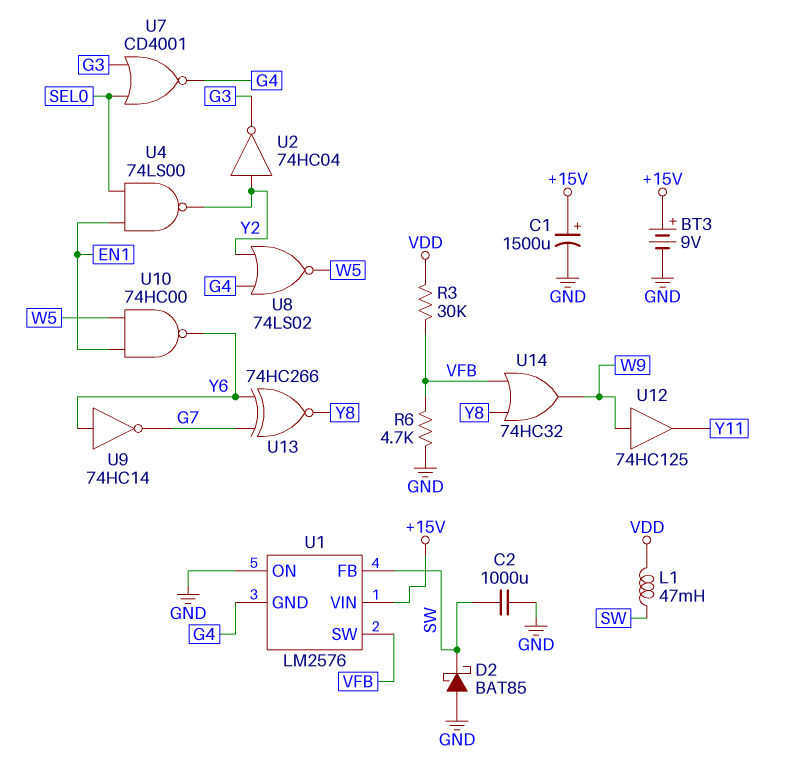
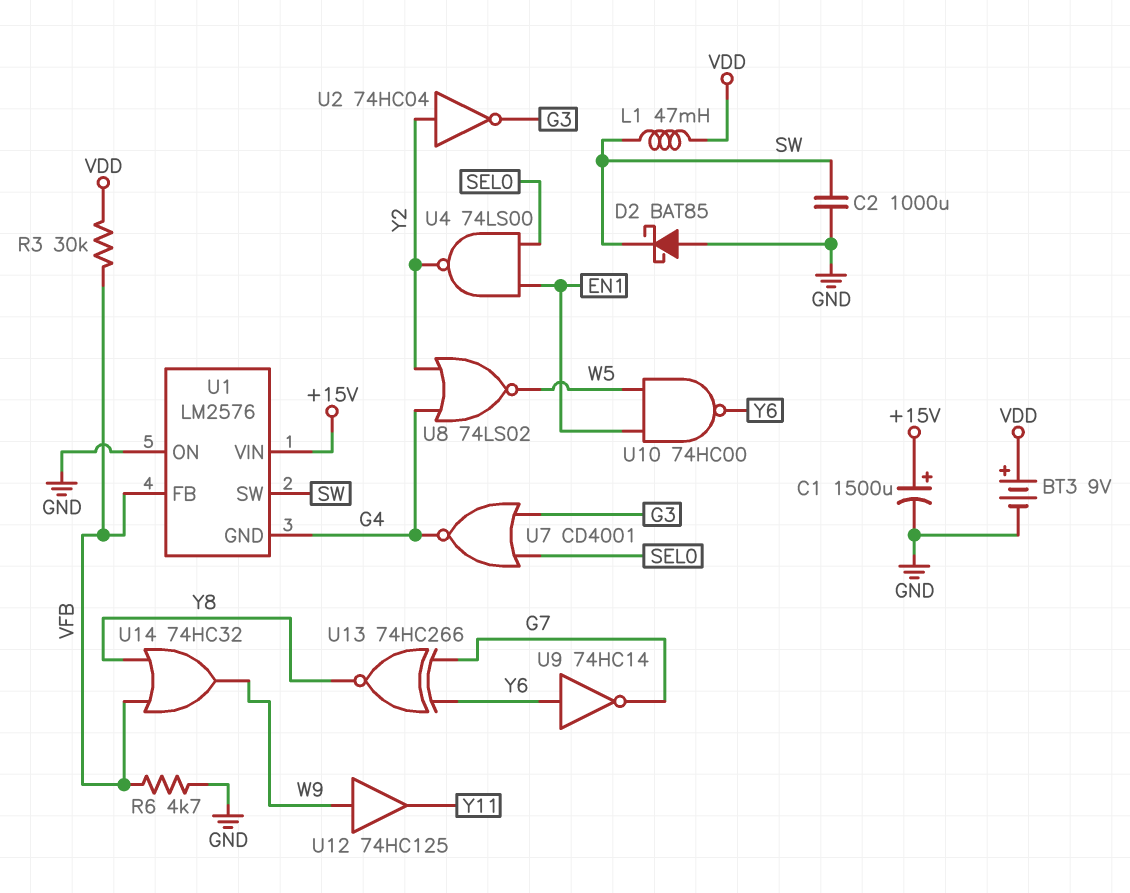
BT3: 9V (plus +15V, minus GND) -> 9V (plus VDD, minus GND)
U1 pin FB: SW -> VFB
U1 pin SW: VFB -> SW

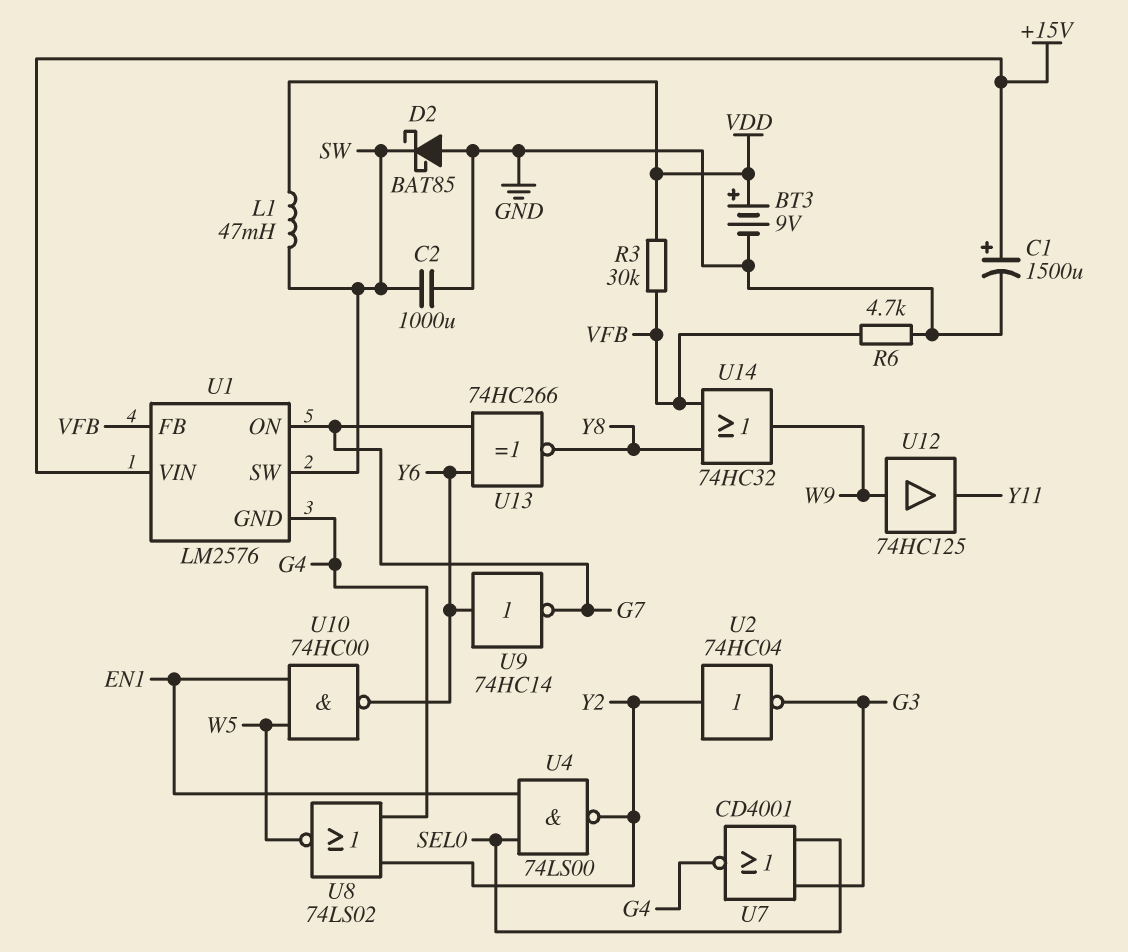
U1 pin ON: GND -> G7

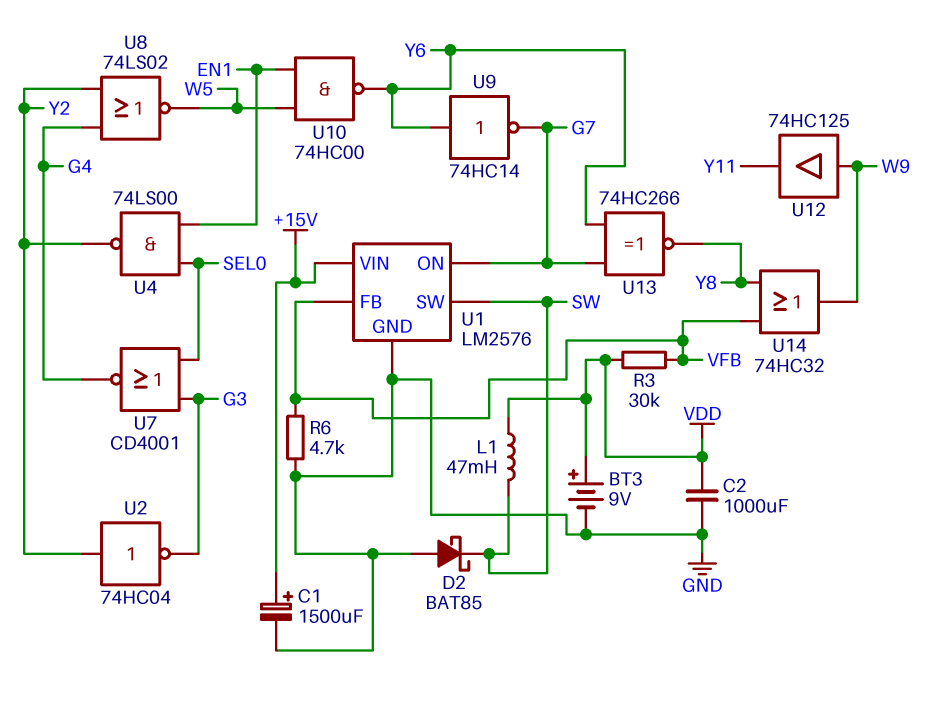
C2: 1000uF (GND, SW) -> 1000uF (GND, VDD)
U1 pin GND: G4 -> GND

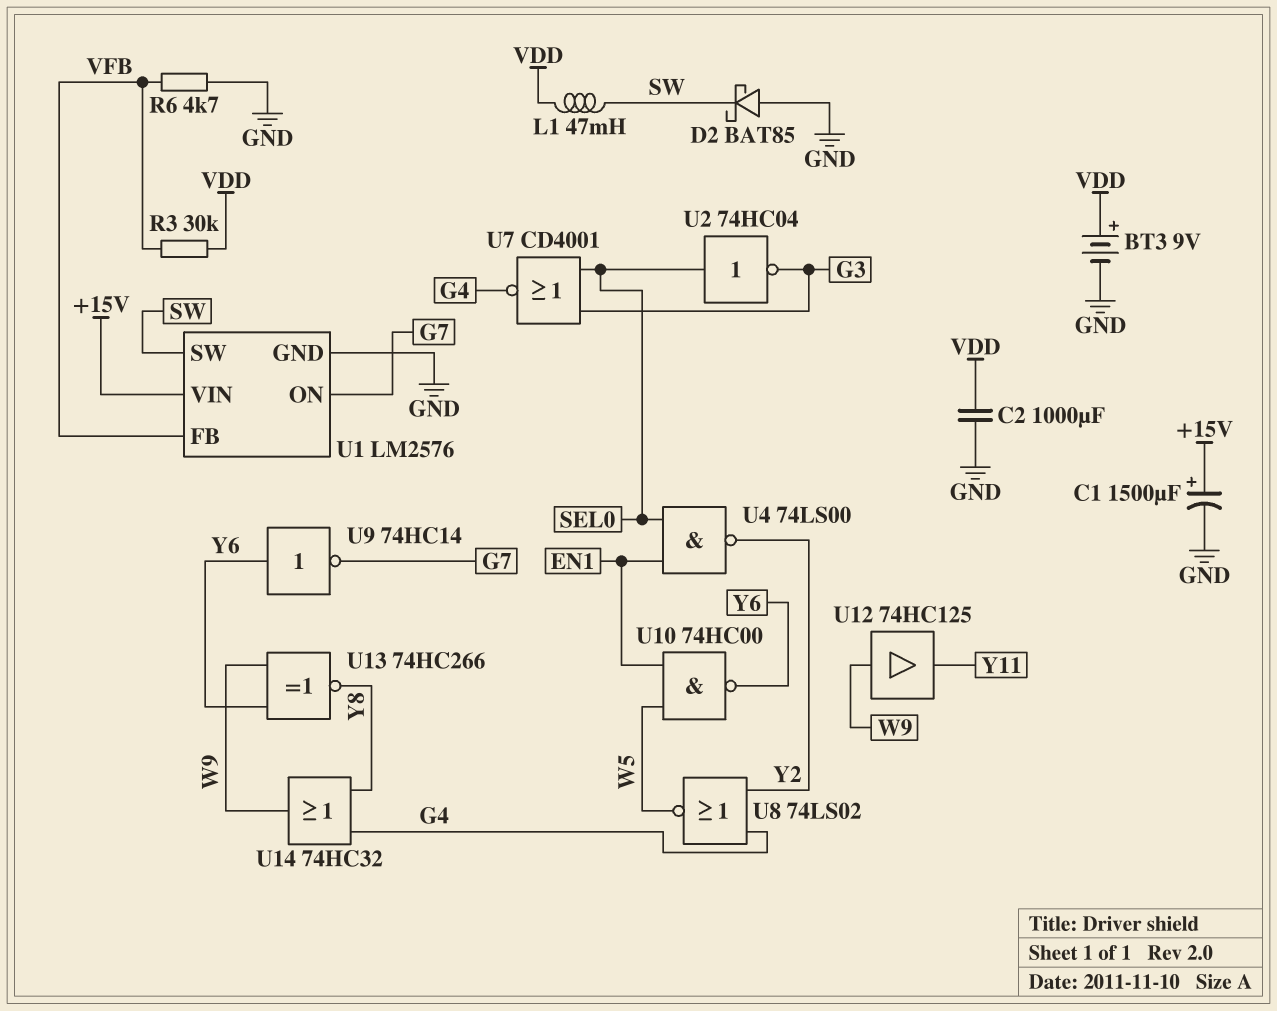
U2: NOT 74HC04 (in Y2, out G3) -> NOT 74HC04 (in SEL0, out G3)
U13: XNOR 74HC266 (in G7, in Y6, out Y8) -> XNOR 74HC266 (in W9, in Y6, out Y8)
U14: OR 74HC32 (in VFB, in Y8, out W9) -> OR 74HC32 (in G4, in Y8, out W9)

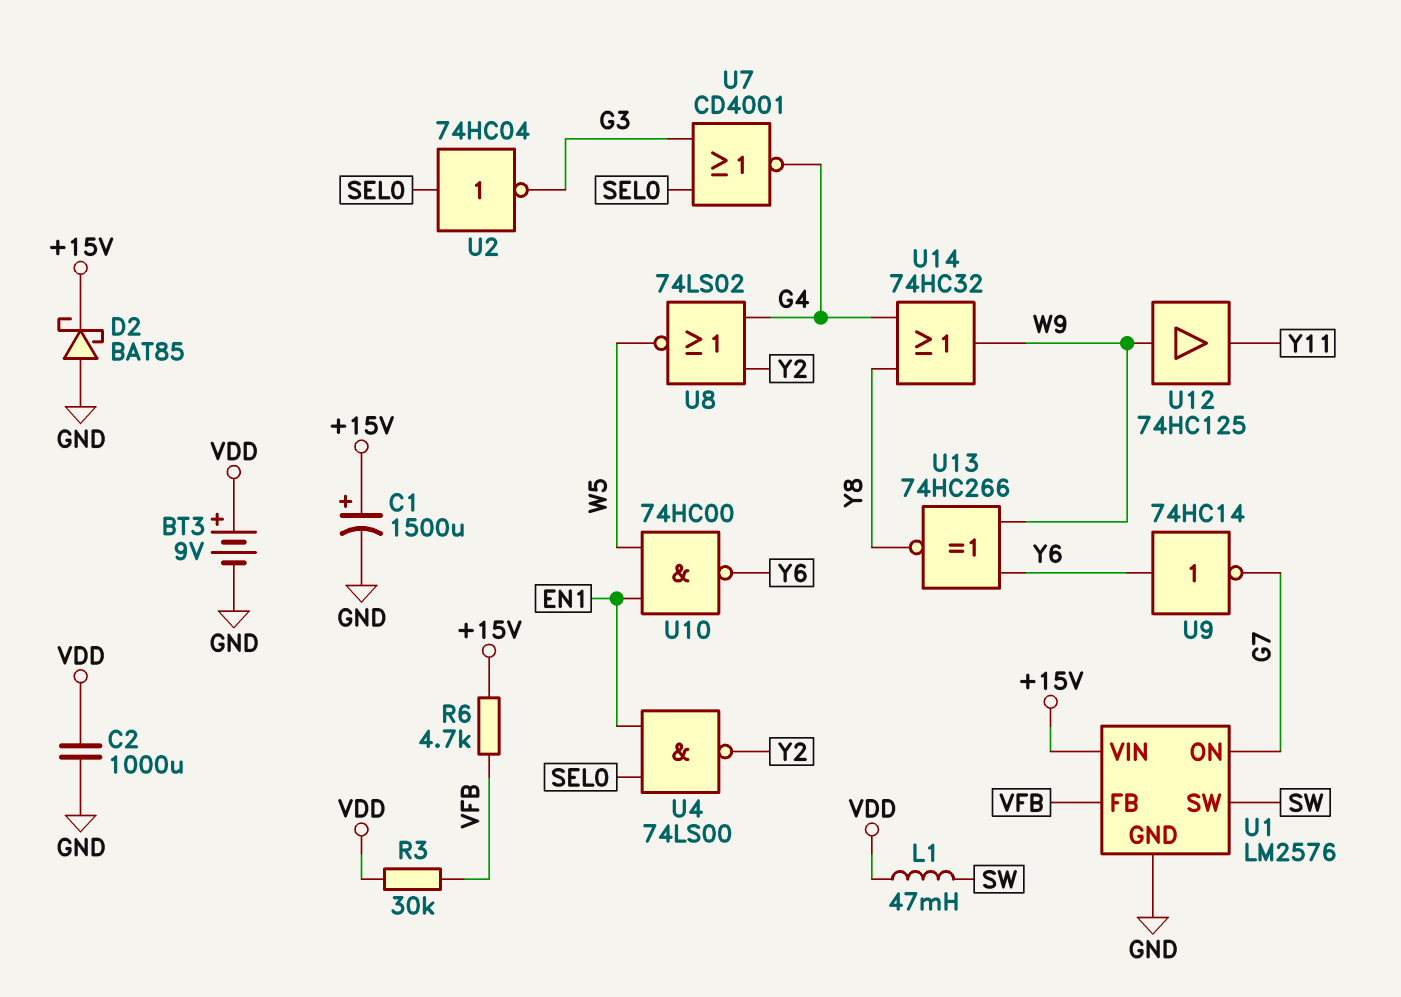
D2: schottky BAT85 (A GND, K SW) -> schottky BAT85 (A GND, K +15V)
R6: 4.7k (GND, VFB) -> 4.7k (+15V, VFB)

